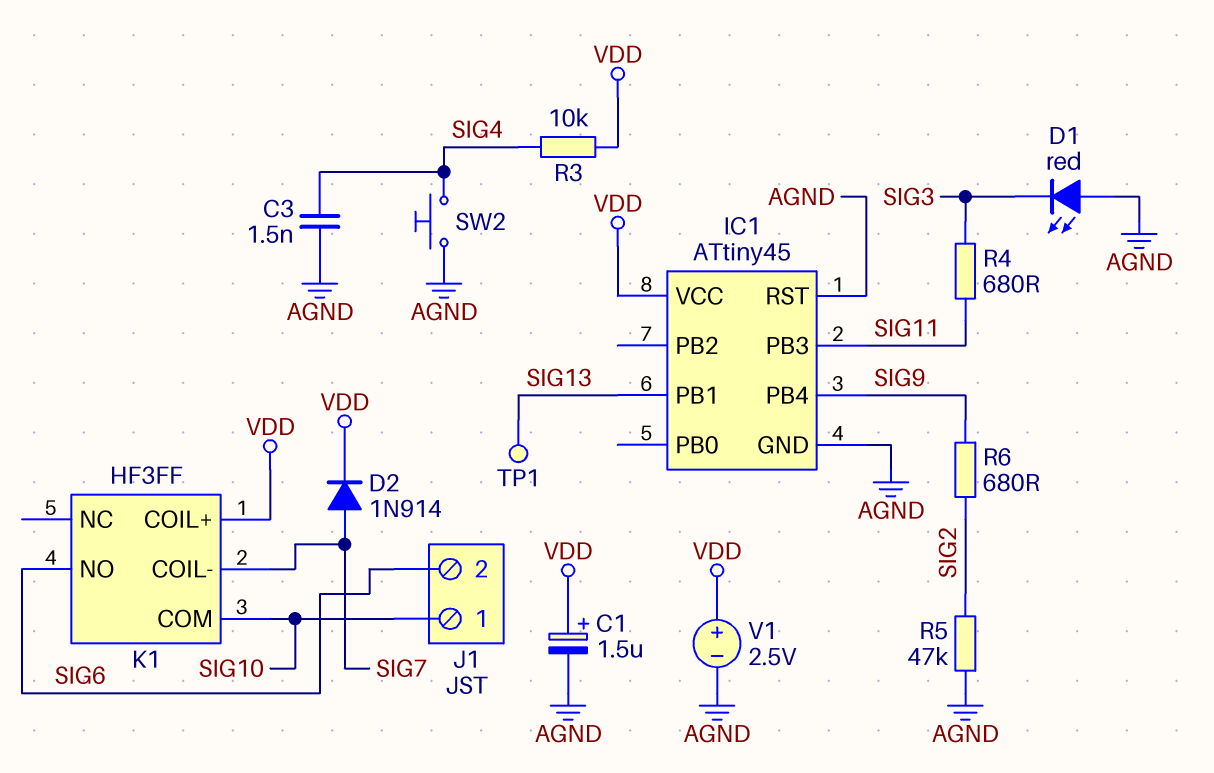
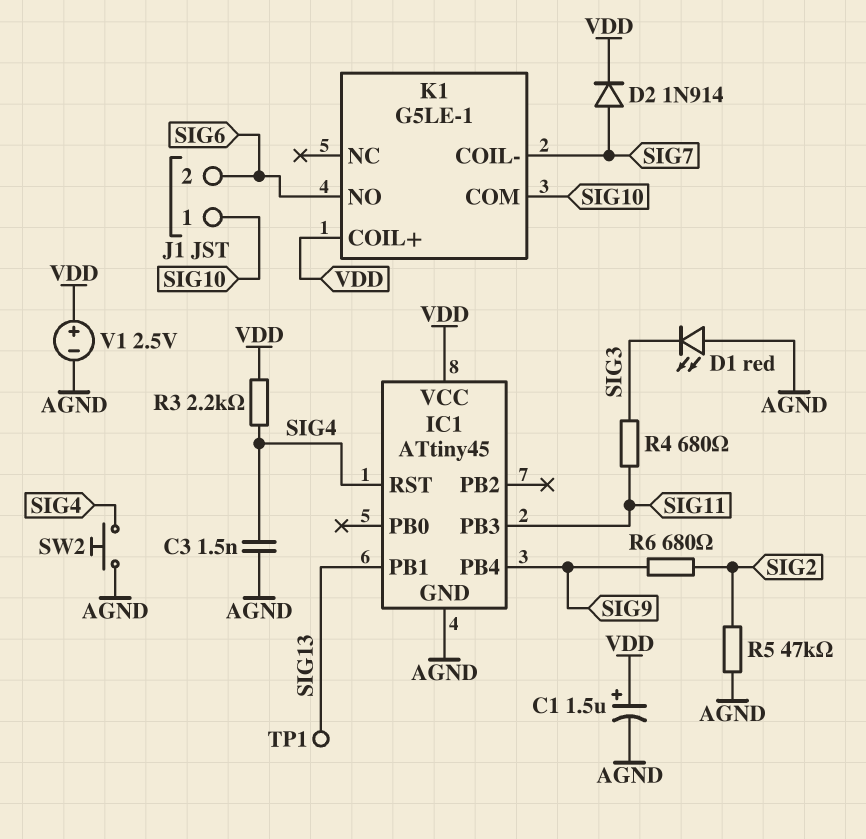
IC1 pin RST: AGND -> SIG4
K1: HF3FF -> G5LE-1
R3: 10k (SIG4, VDD) -> 2.2k (SIG4, VDD)

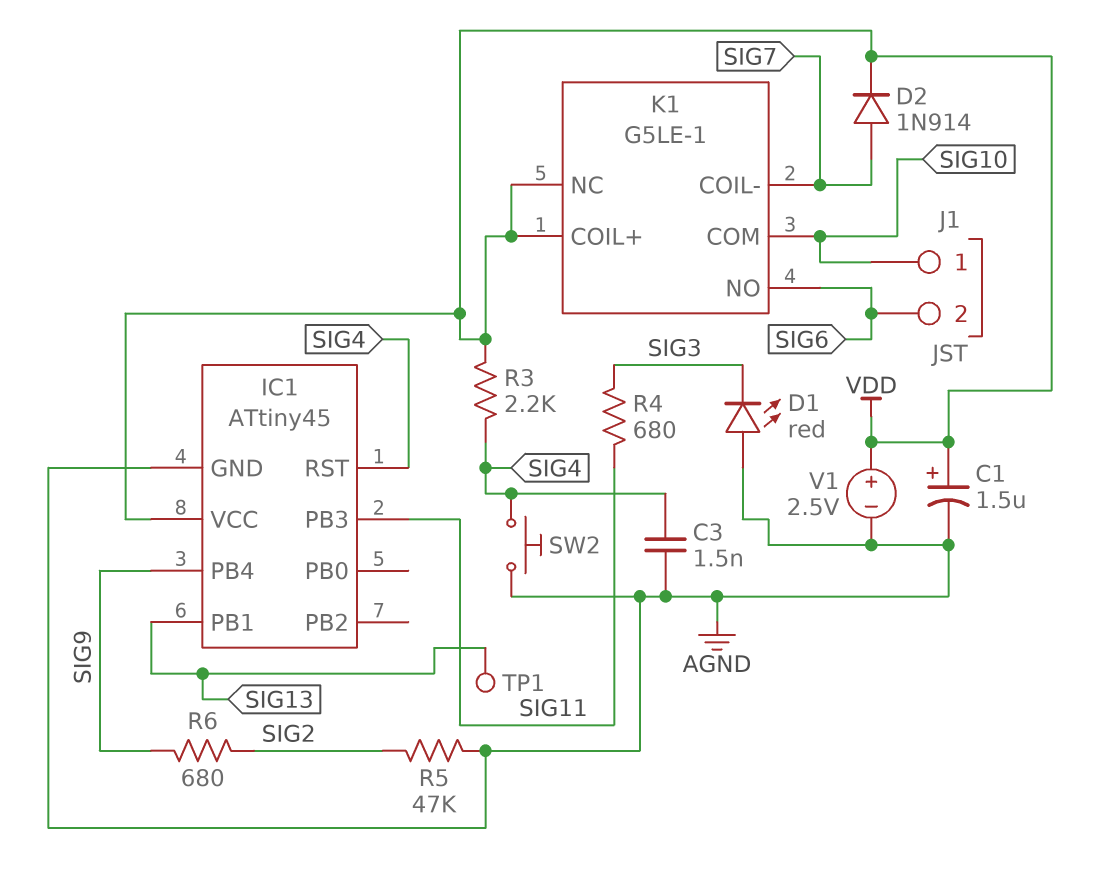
K1 pin NC: none -> VDD

